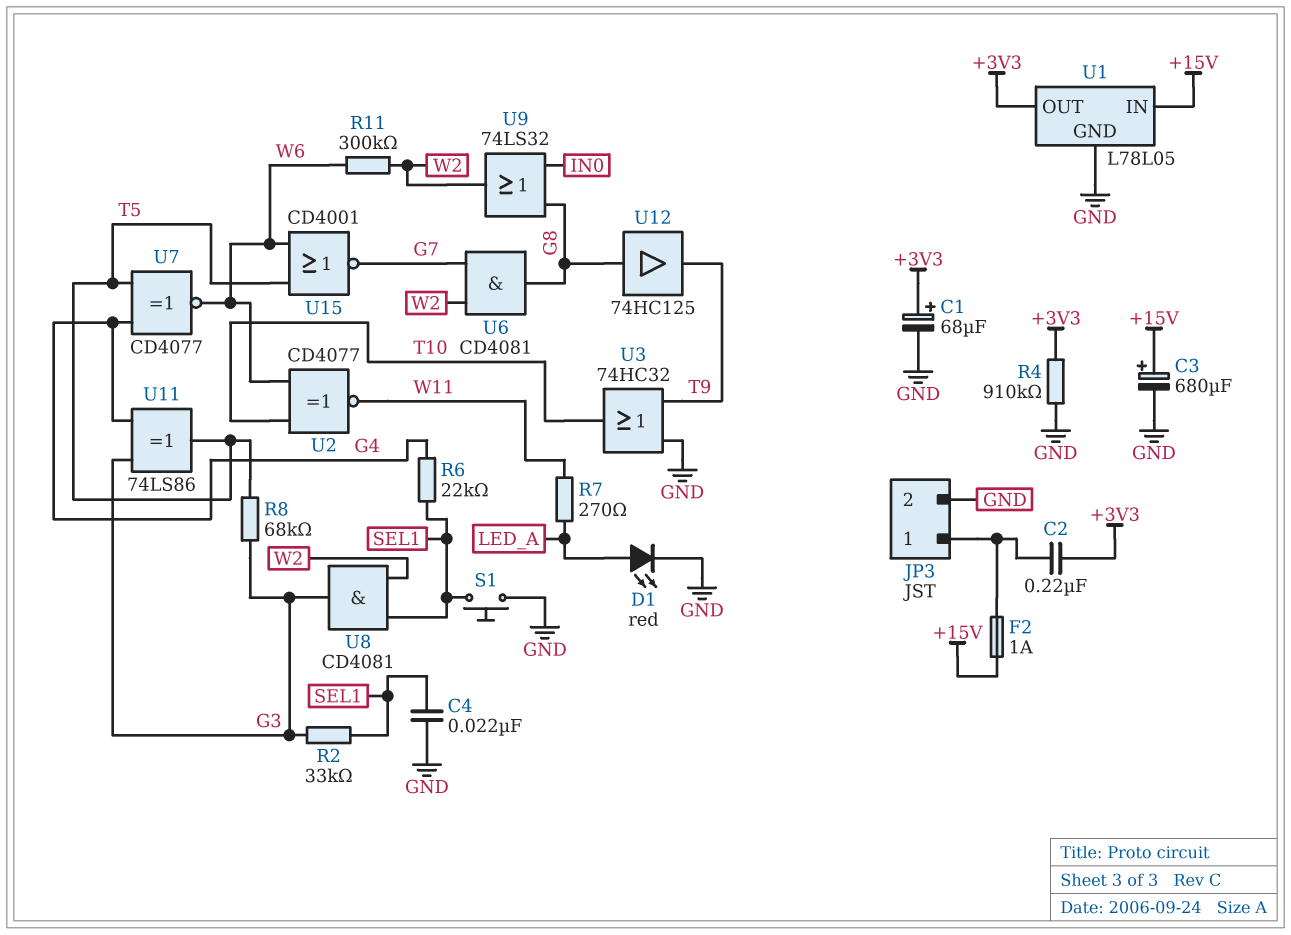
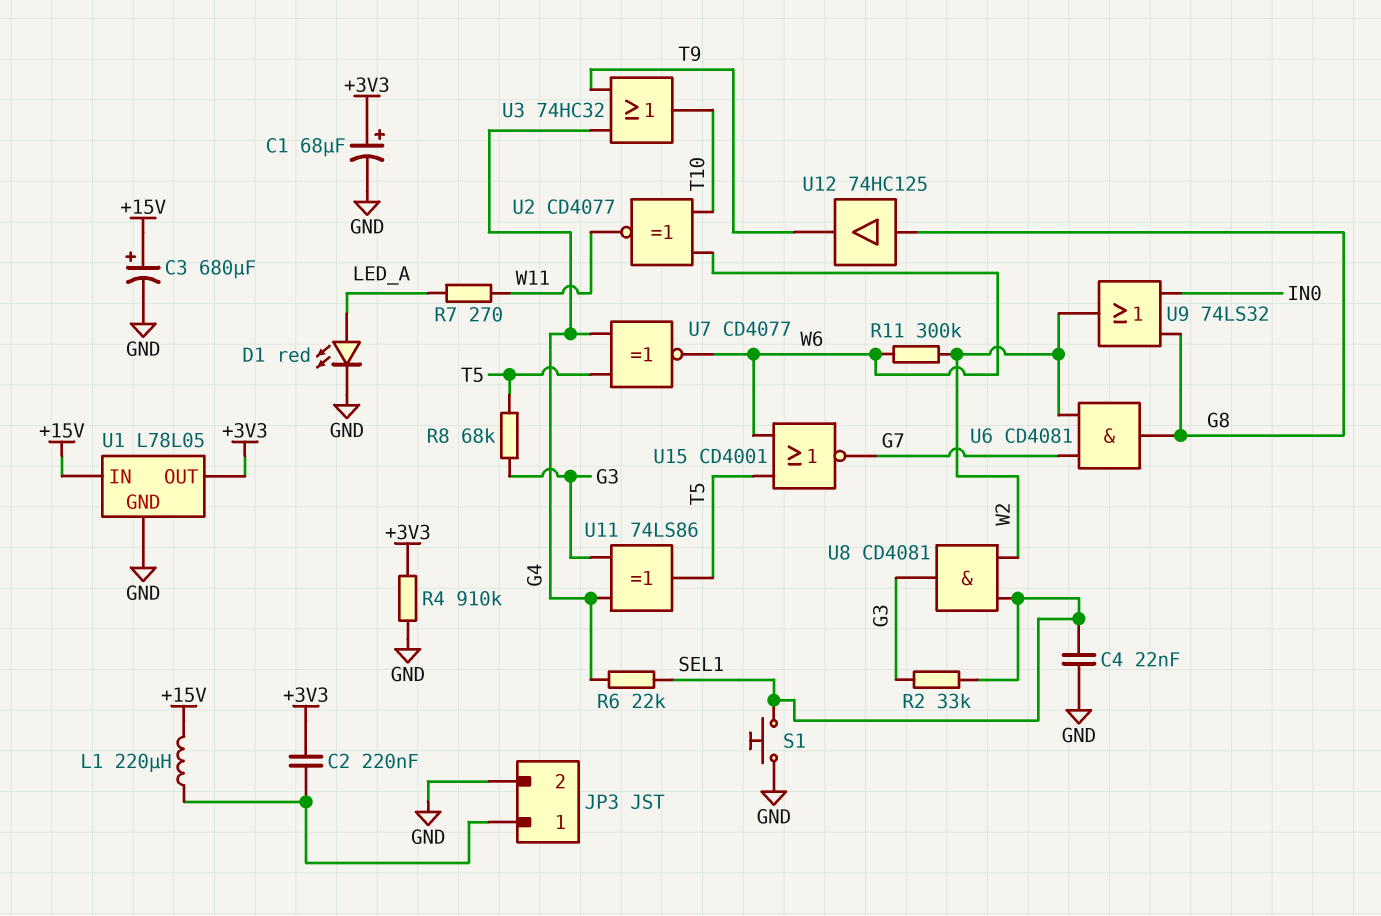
F2: 1A (+15V, JP3/1) -> none
L1: none -> 220uH (+15V, JP3/1)
U3: OR 74HC32 (in GND, in T9, out T10) -> OR 74HC32 (in G4, in T9, out T10)

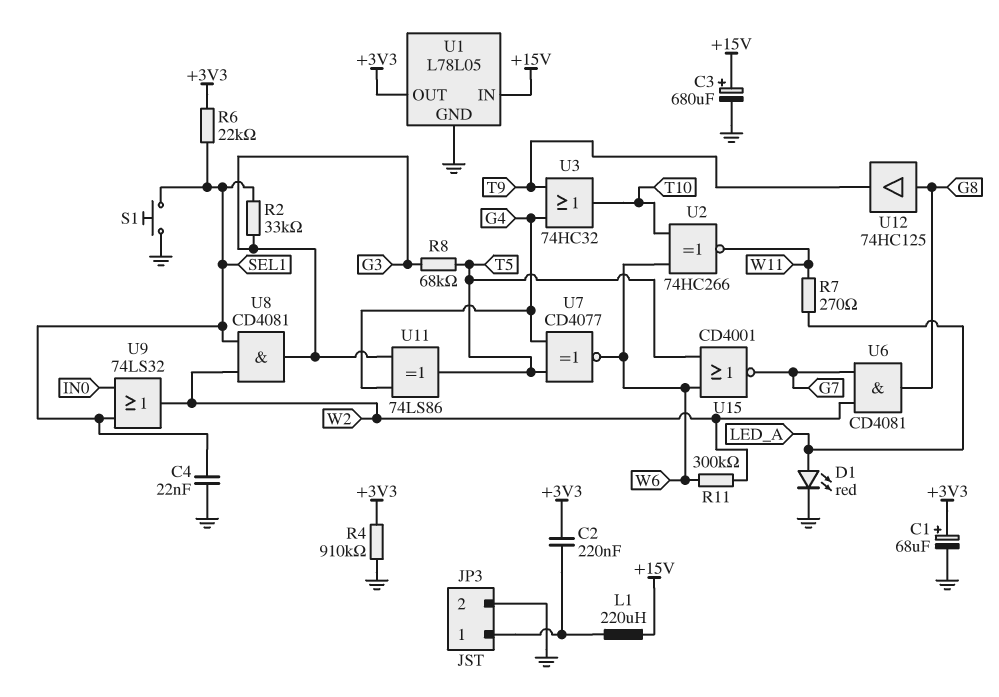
R6: 22k (G4, SEL1) -> 22k (+3V3, SEL1)
U2: XNOR CD4077 (in T10, in W6, out W11) -> XNOR 74HC266 (in T10, in W6, out W11)
U9: OR 74LS32 (in G8, in IN0, out W2) -> OR 74LS32 (in IN0, in SEL1, out W2)

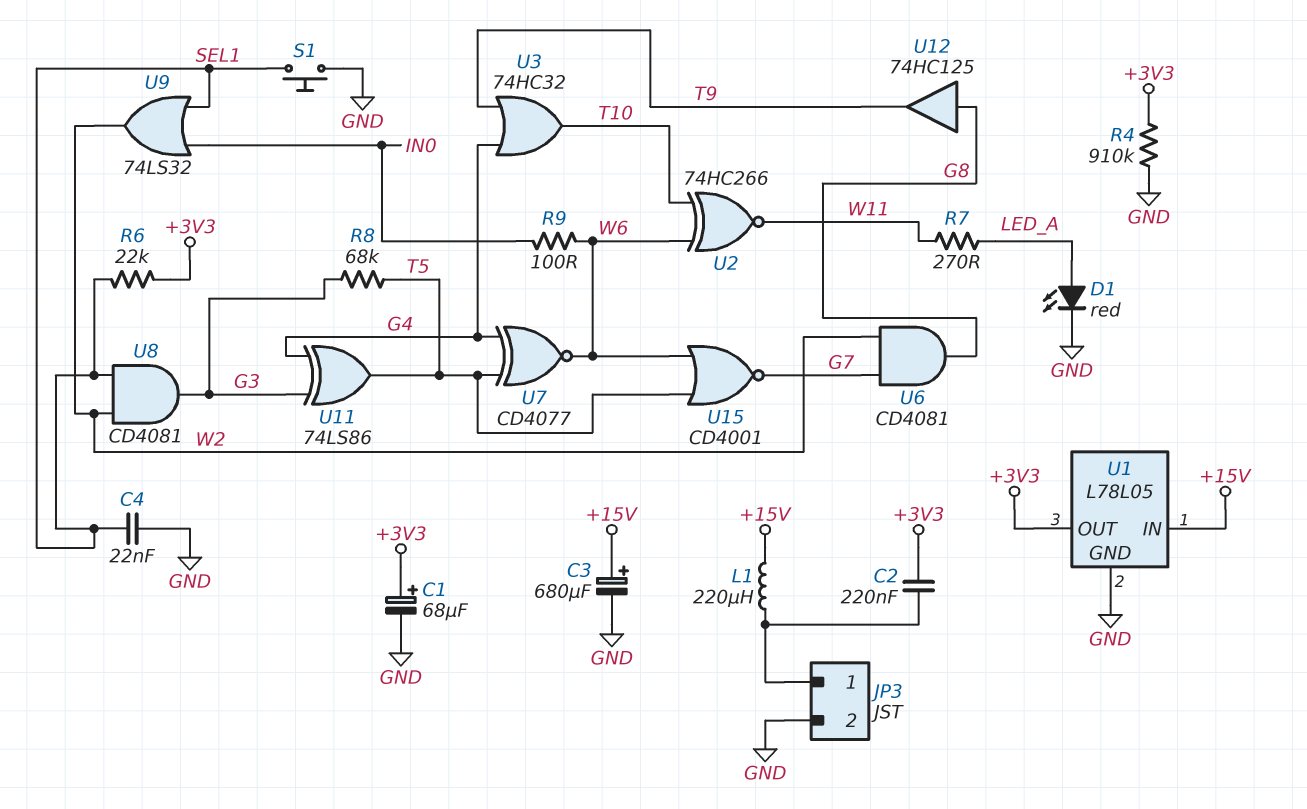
R2: 33k (G3, SEL1) -> none
R9: none -> 100 (IN0, W6)
R11: 300k (W2, W6) -> none

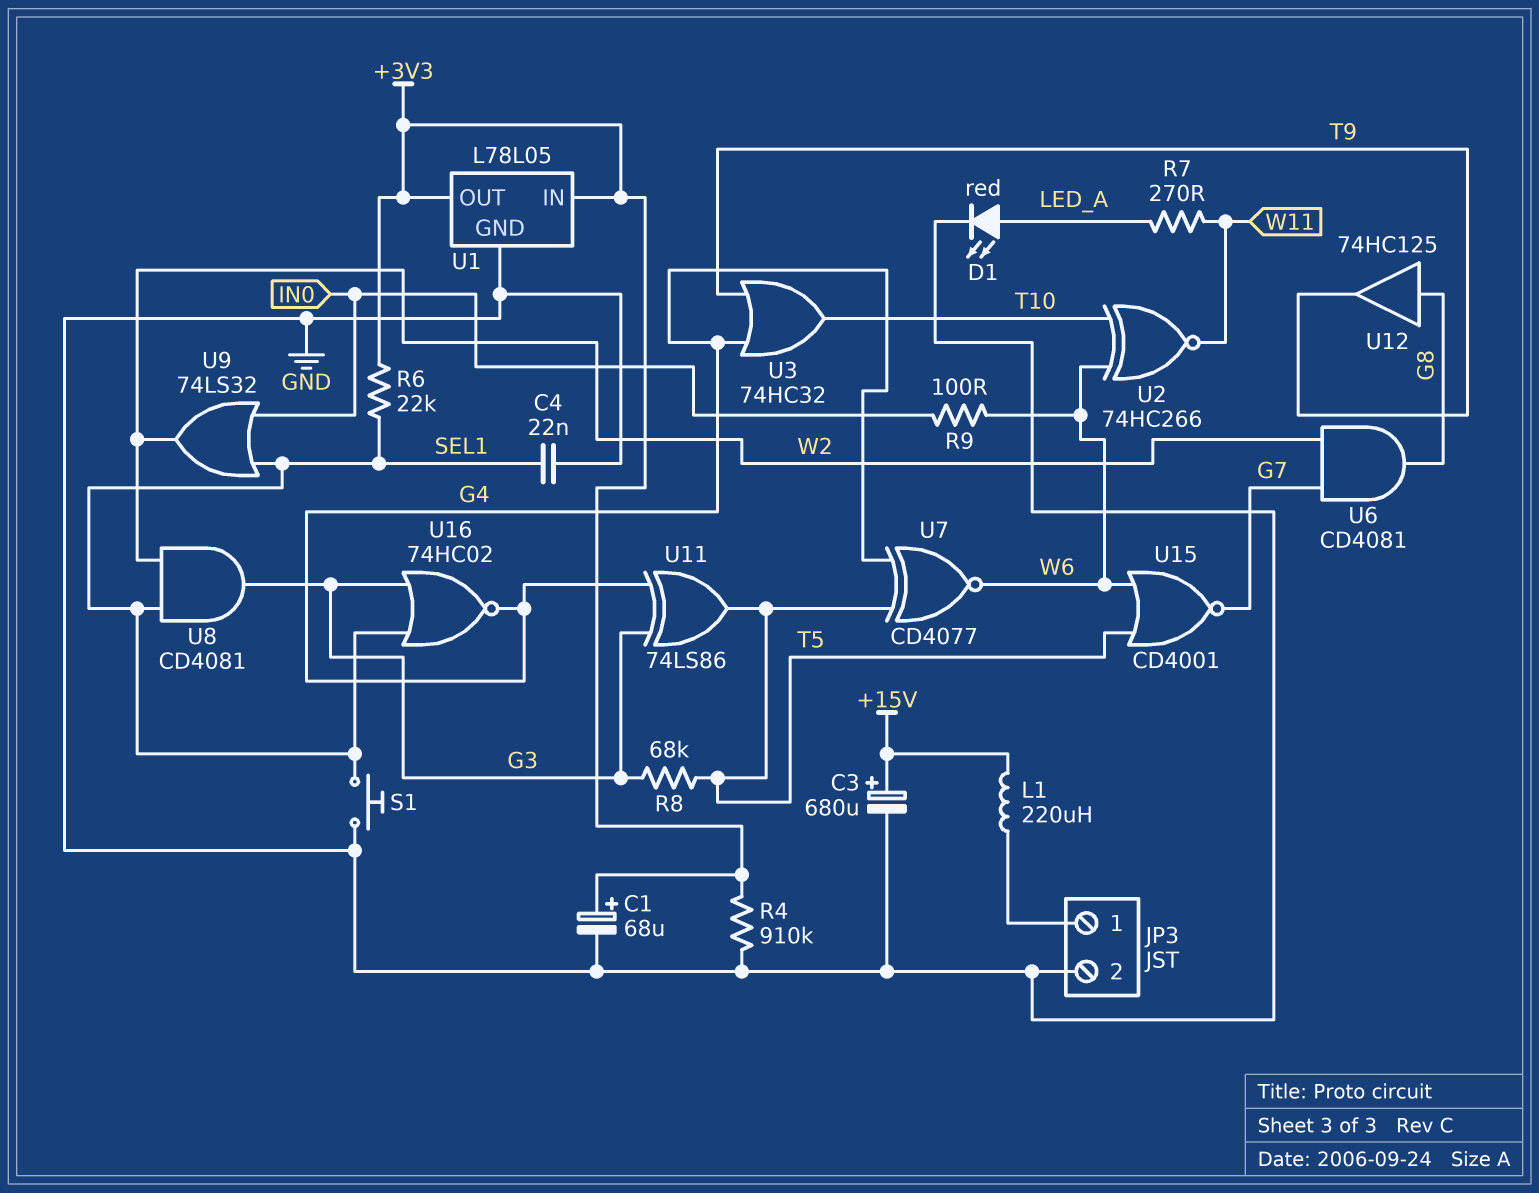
C2: 220nF (+3V3, JP3/1) -> none
U1 pin IN: +15V -> +3V3
U16: none -> NOR 74HC02 (in G3, in SEL1, out G4)

